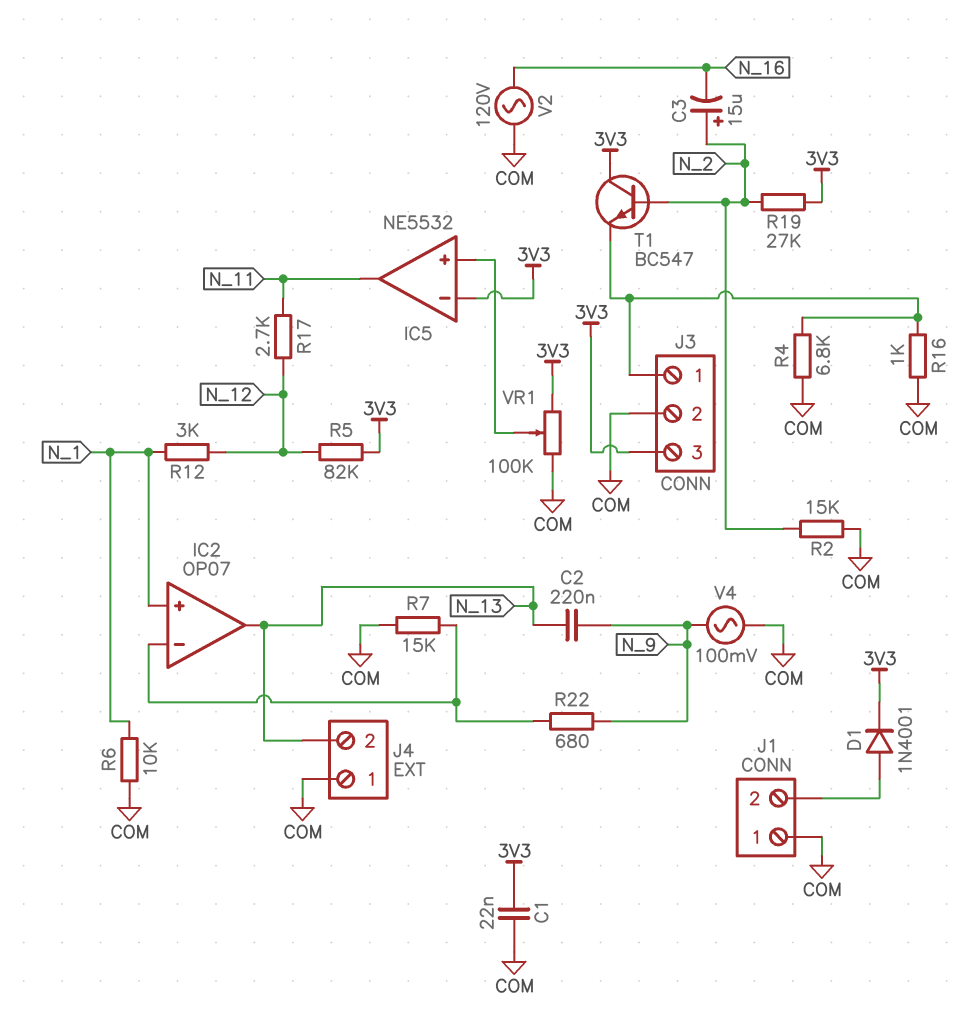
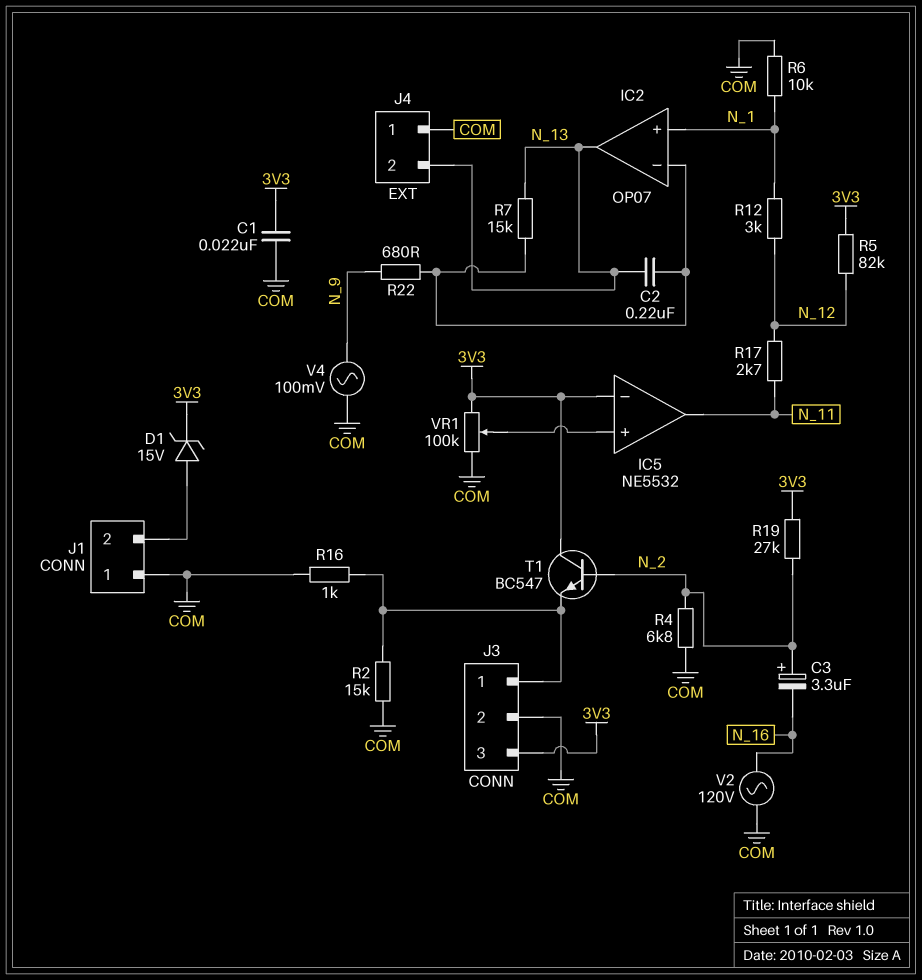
C2: 220nF (N_9, N_13) -> 220nF (IC2/in-, N_13)
C3: 15uF (plus N_2, minus N_16) -> 3.3uF (plus N_2, minus N_16)
D1: diode 1N4001 (A J1/2, K 3V3) -> zener 15V (A J1/2, K 3V3)
R2: 15k (COM, N_2) -> 15k (COM, J3/1)
R4: 6.8k (COM, J3/1) -> 6.8k (COM, N_2)
R7: 15k (COM, IC2/in-) -> 15k (IC2/in-, N_13)

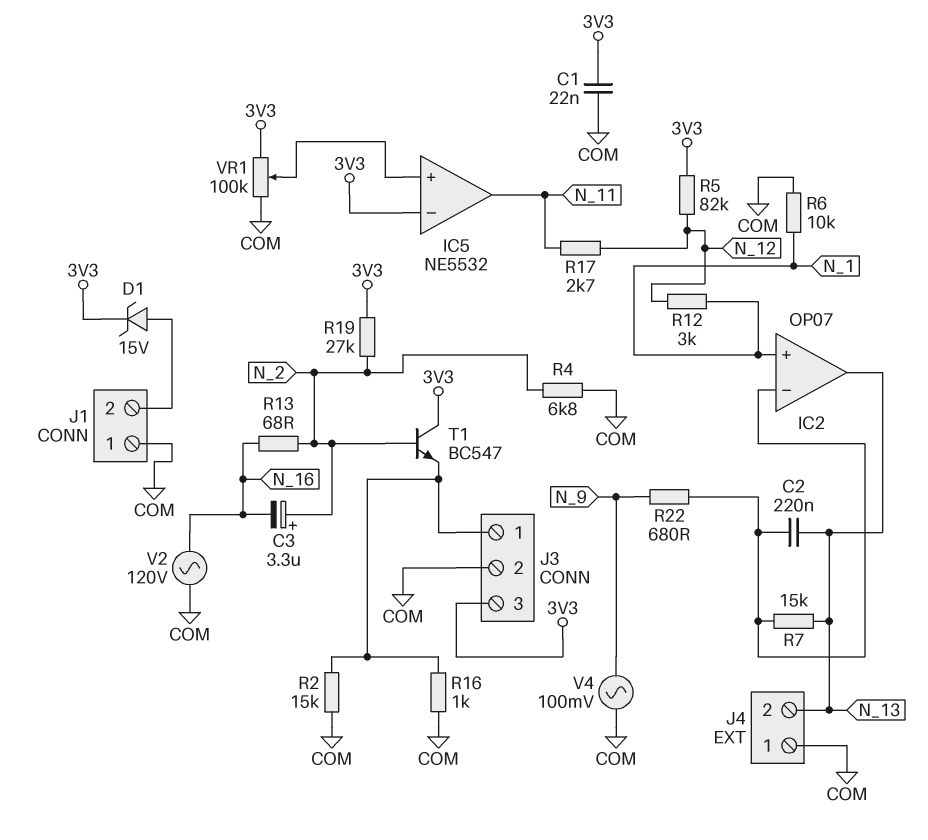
R13: none -> 68 (N_2, N_16)

